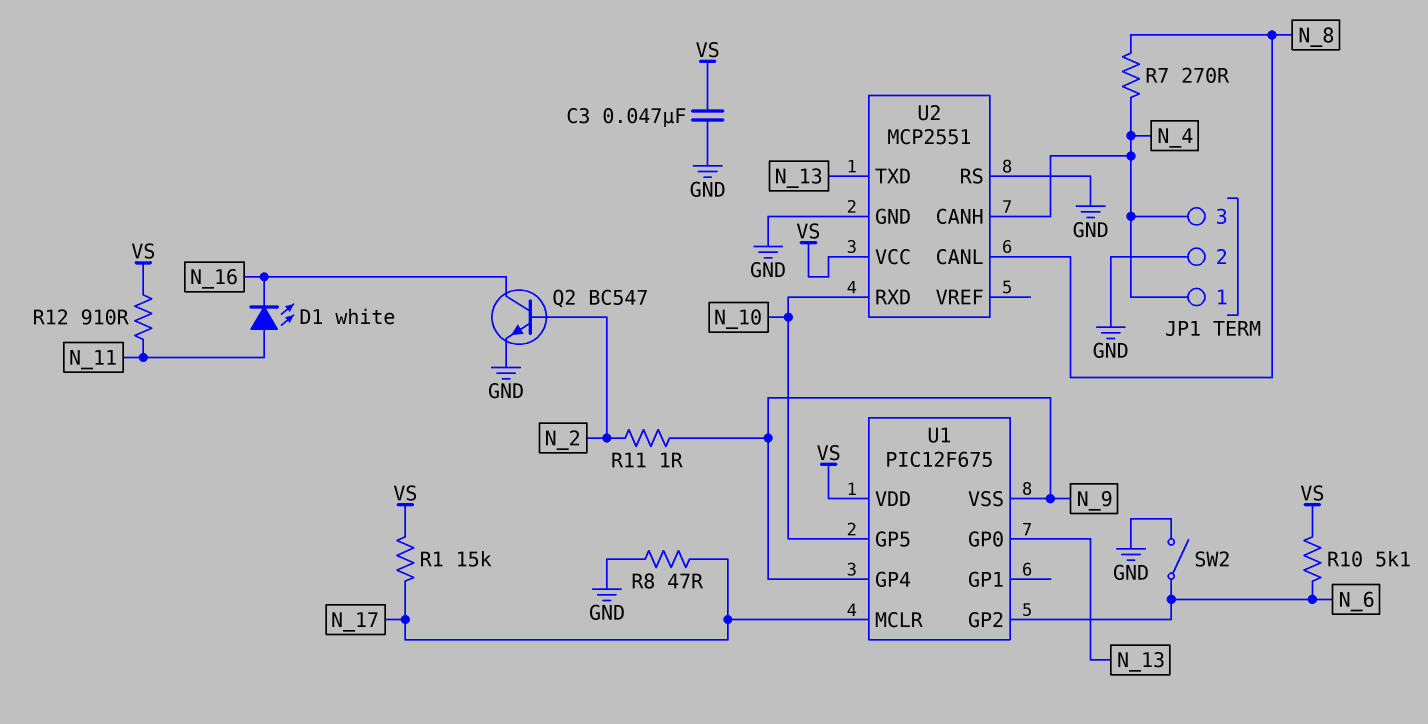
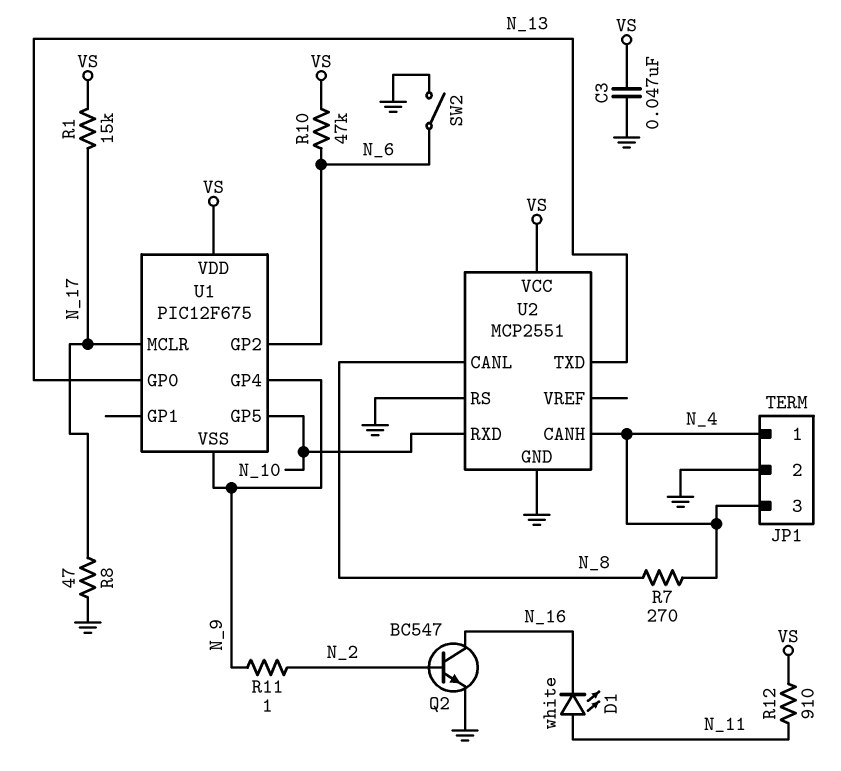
R10: 5.1k (N_6, VS) -> 47k (N_6, VS)

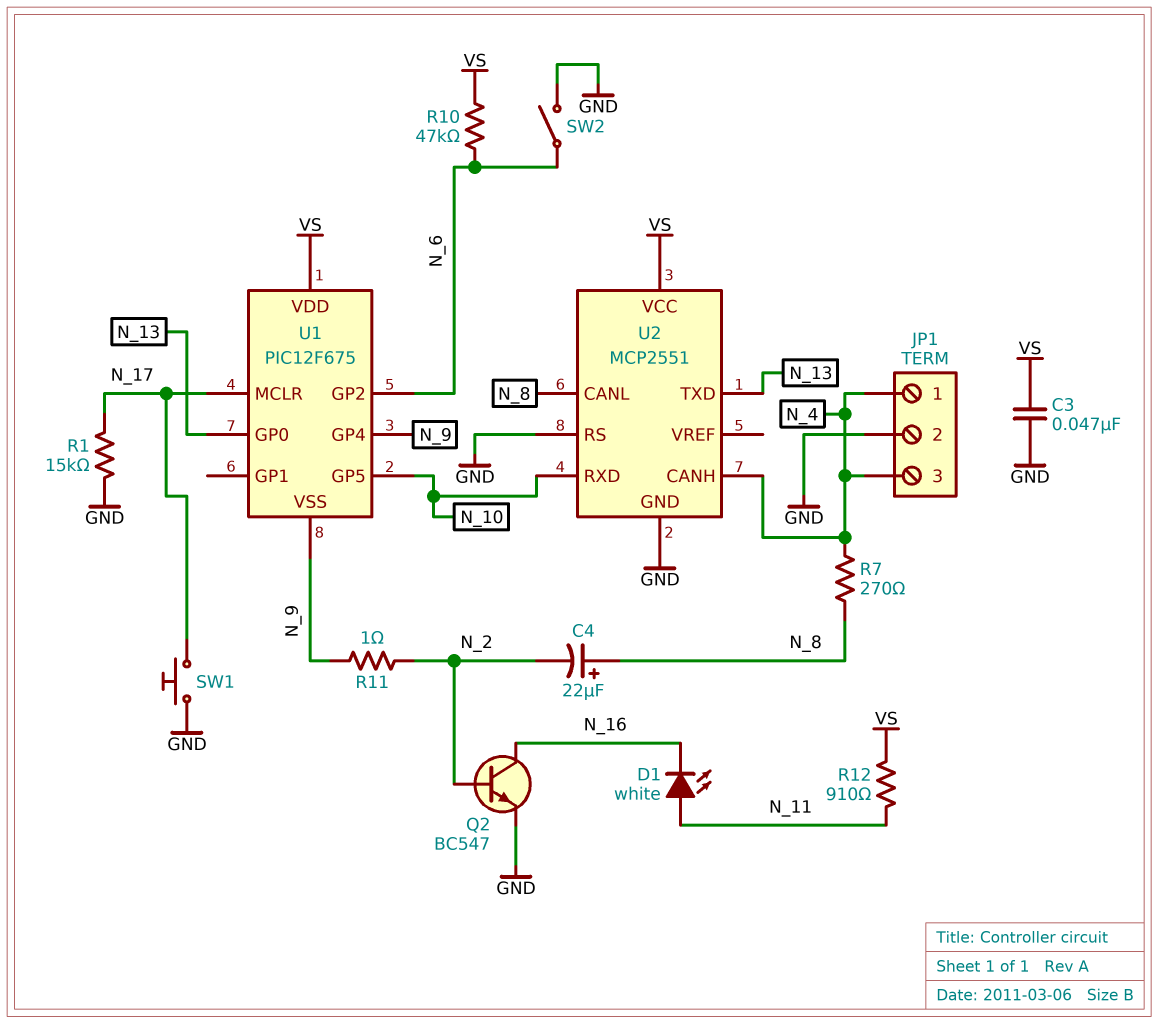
C4: none -> 22uF (plus N_8, minus N_2)
R1: 15k (N_17, VS) -> 15k (GND, N_17)
R8: 47 (GND, N_17) -> none
SW1: none -> button (GND, N_17)

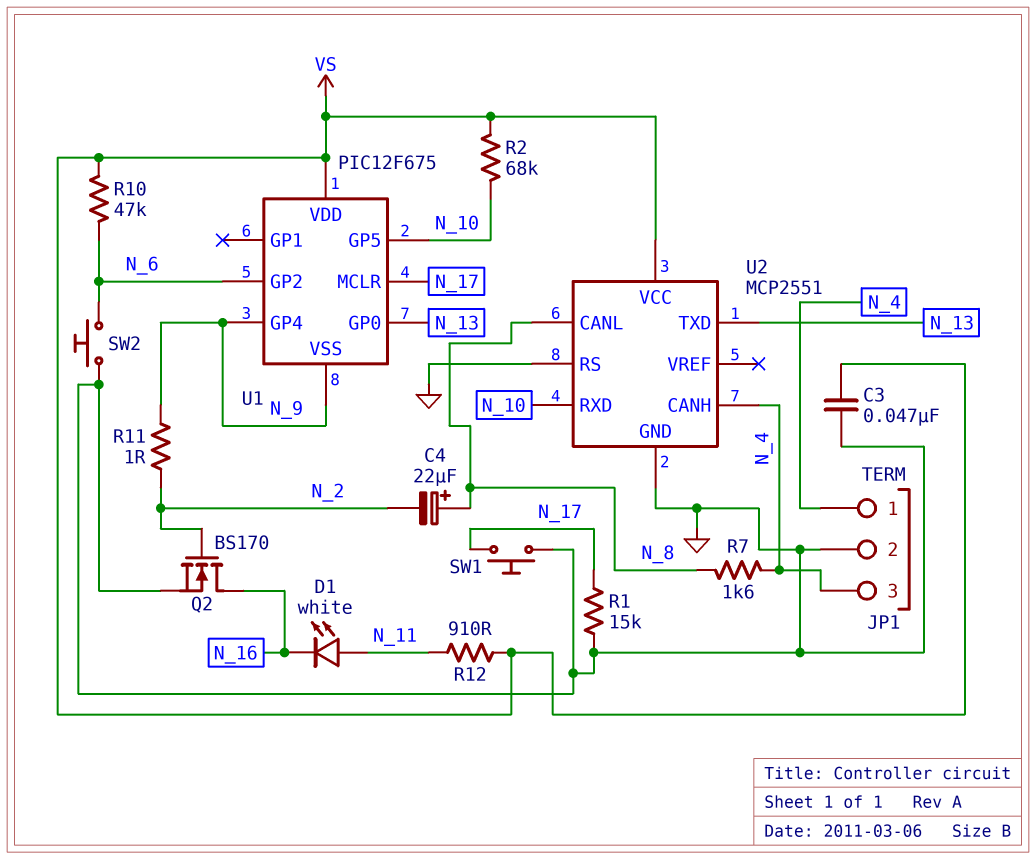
Q2: NPN BC547 (B N_2, C N_16, E GND) -> NMOS BS170 (G N_2, D N_16, S GND)
R2: none -> 68k (N_10, VS)
R7: 270 (N_4, N_8) -> 1.6k (N_4, N_8)
SW2: switch (GND, N_6) -> button (GND, N_6)

